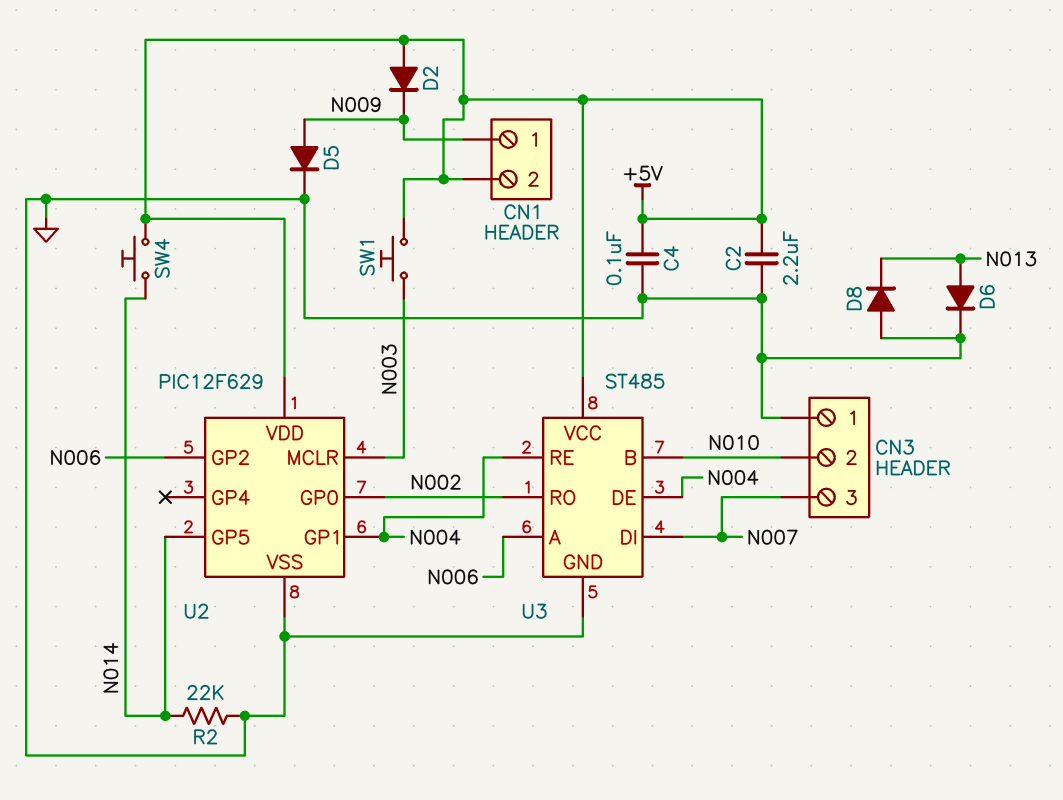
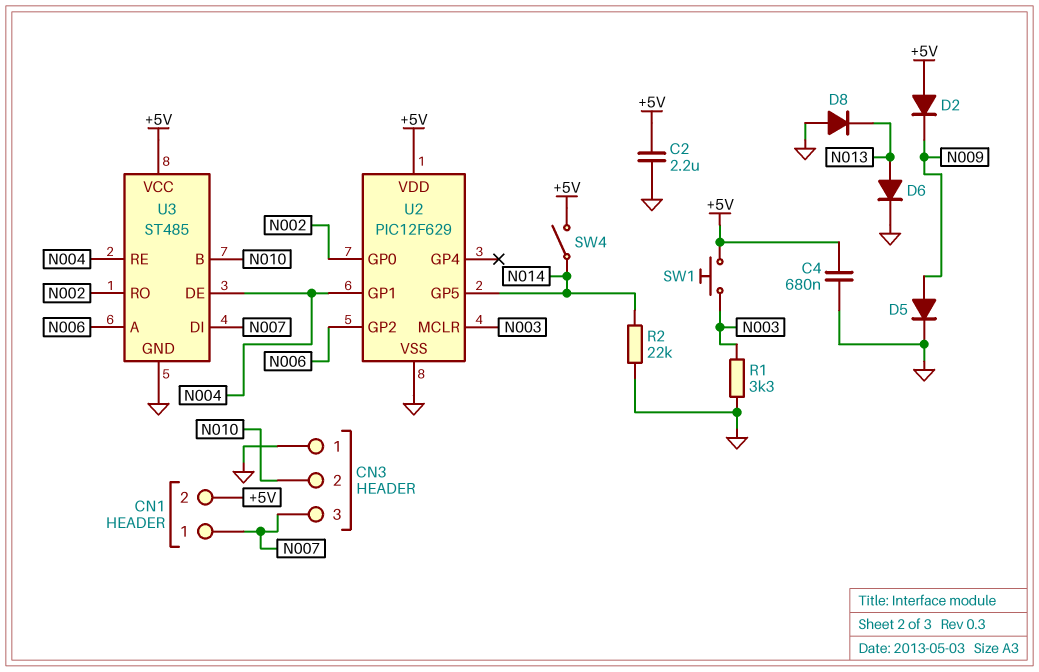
C4: 100nF (+5V, GND) -> 680nF (+5V, GND)
CN1 pin 1: N009 -> N007
R1: none -> 3.3k (GND, N003)
SW4: button (+5V, N014) -> switch (+5V, N014)

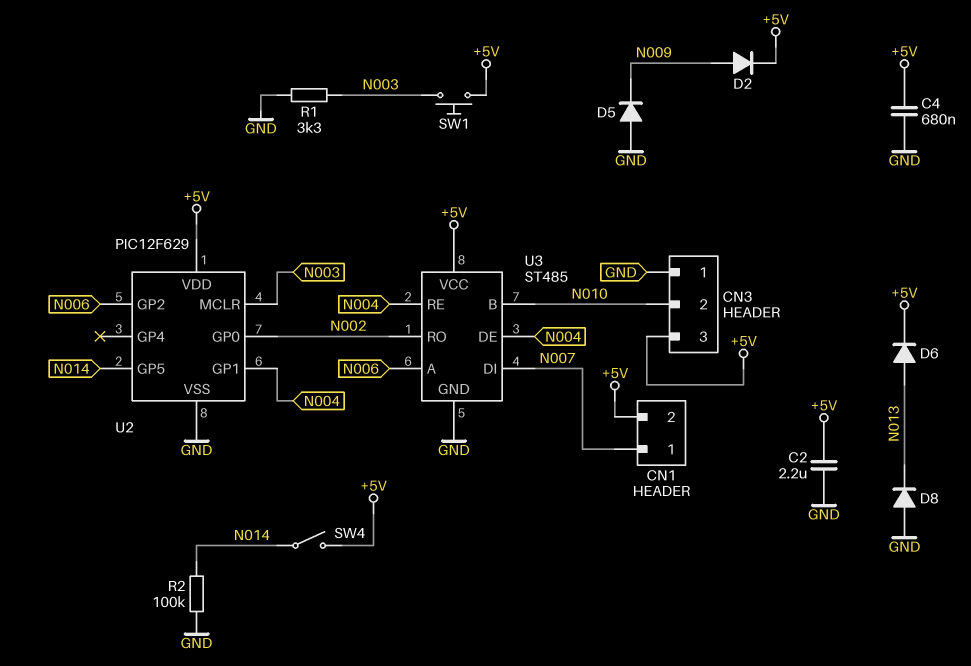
CN3 pin 3: N007 -> +5V
D2: diode (A +5V, K N009) -> diode (A N009, K +5V)
D5: diode (A N009, K GND) -> diode (A GND, K N009)
D6: diode (A N013, K GND) -> diode (A N013, K +5V)
R2: 22k (GND, N014) -> 100k (GND, N014)

